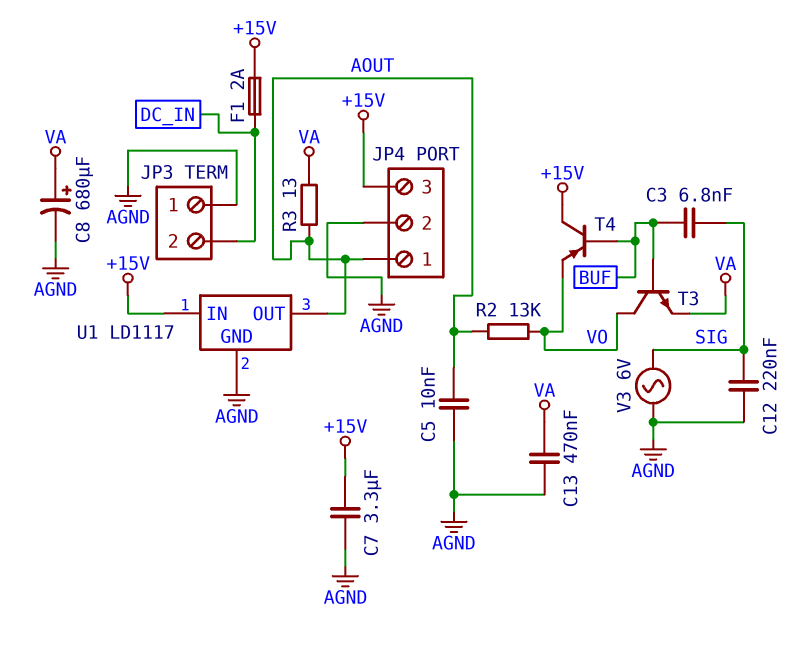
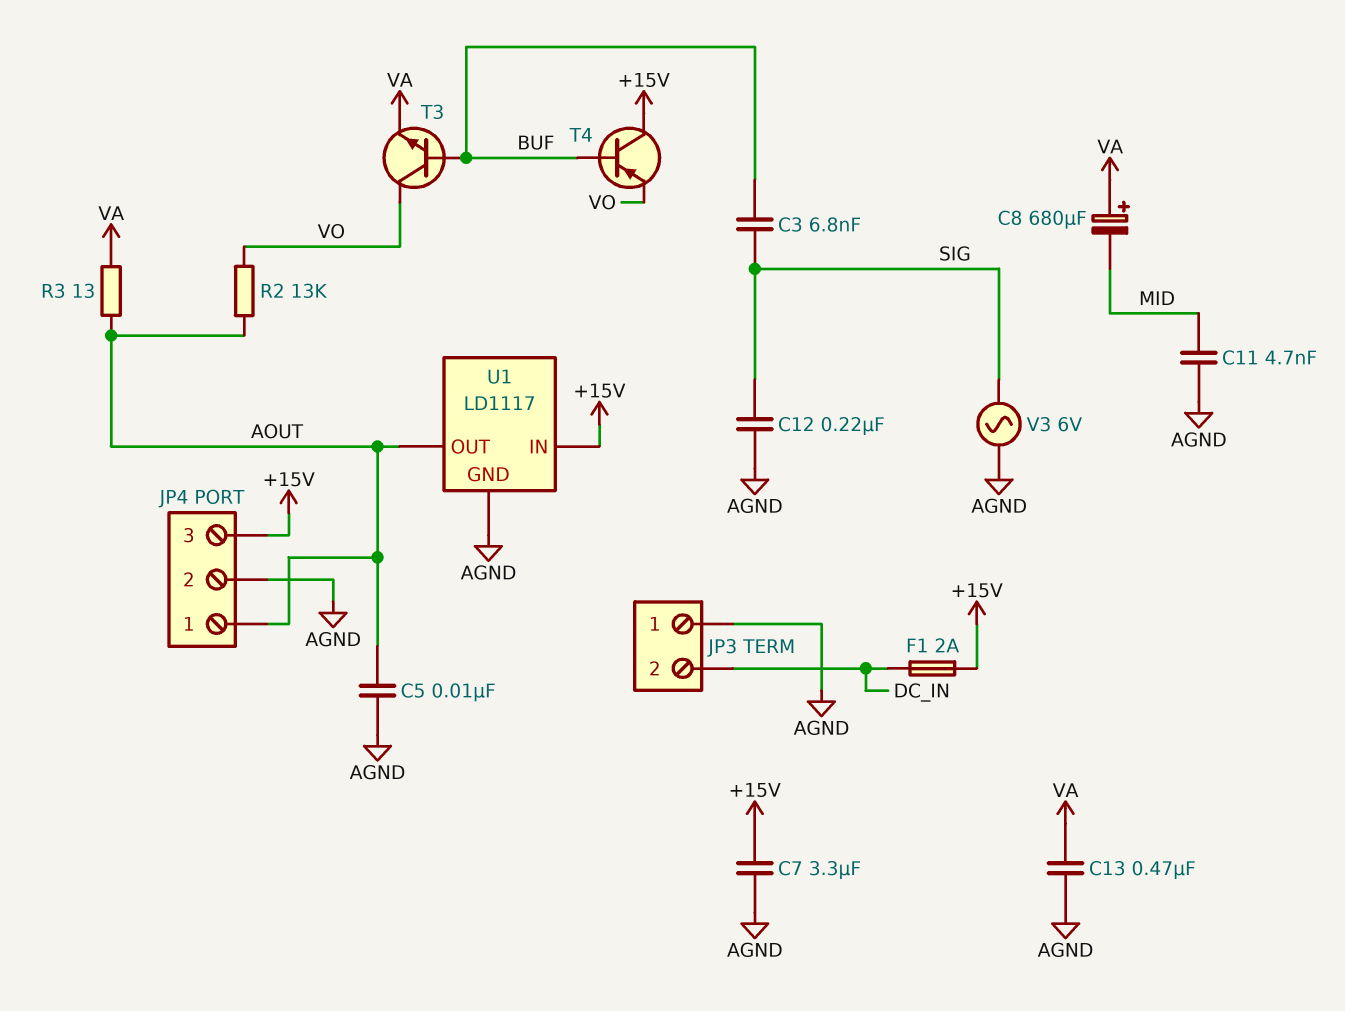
C8: 680uF (plus VA, minus AGND) -> 680uF (plus VA, minus MID)
C11: none -> 4.7nF (AGND, MID)

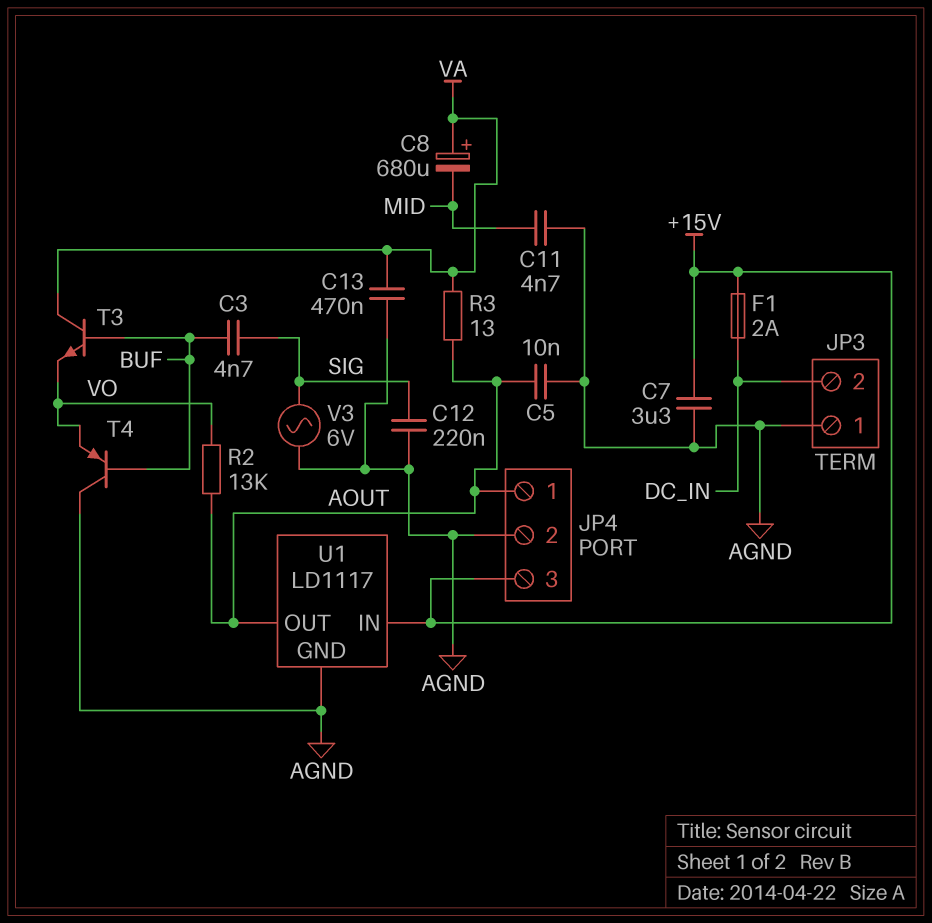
C3: 6.8nF (BUF, SIG) -> 4.7nF (BUF, SIG)
T3: NPN (B BUF, C VO, E VA) -> NPN (B BUF, C VA, E VO)
T4: PNP (B BUF, C +15V, E VO) -> PNP (B BUF, C AGND, E VO)

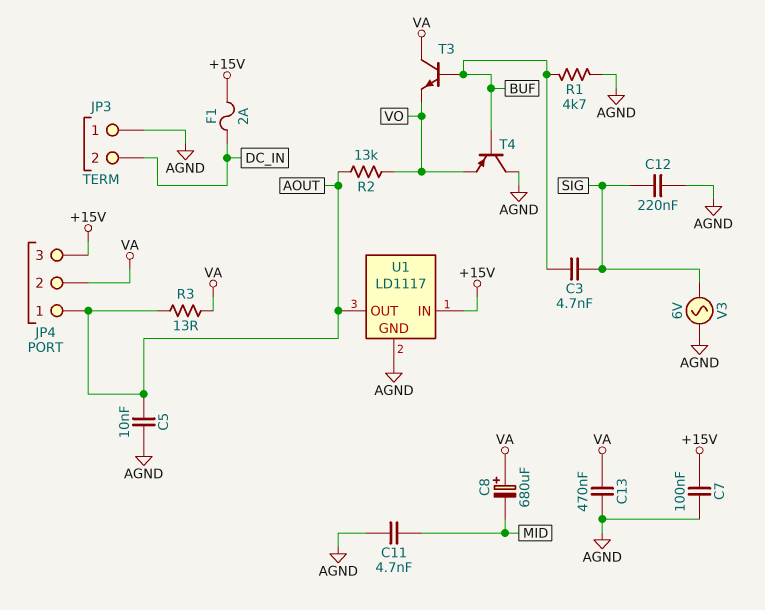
C7: 3.3uF (+15V, AGND) -> 100nF (+15V, AGND)
JP4 pin 2: AGND -> VA
R1: none -> 4.7k (AGND, BUF)

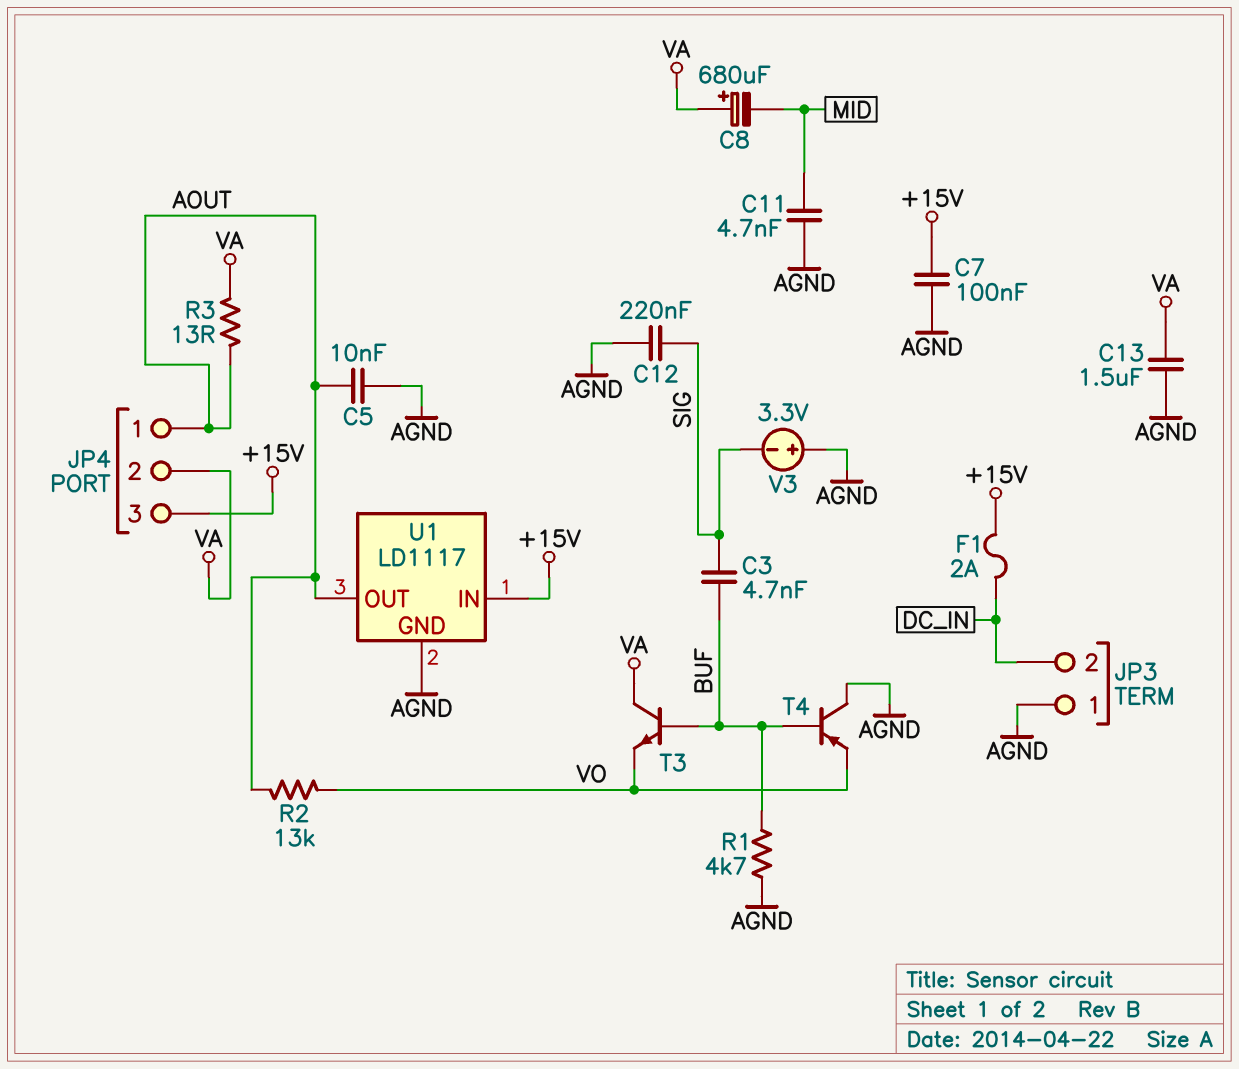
C13: 470nF (AGND, VA) -> 1.5uF (AGND, VA)
V3: AC 6V (AGND, SIG) -> 3.3V (plus AGND, minus SIG)

